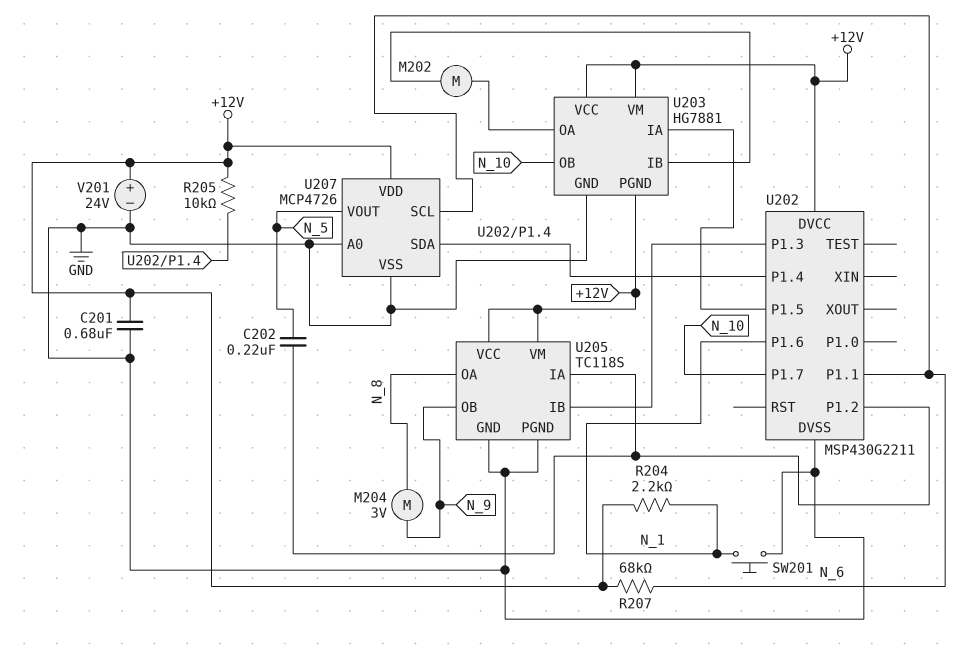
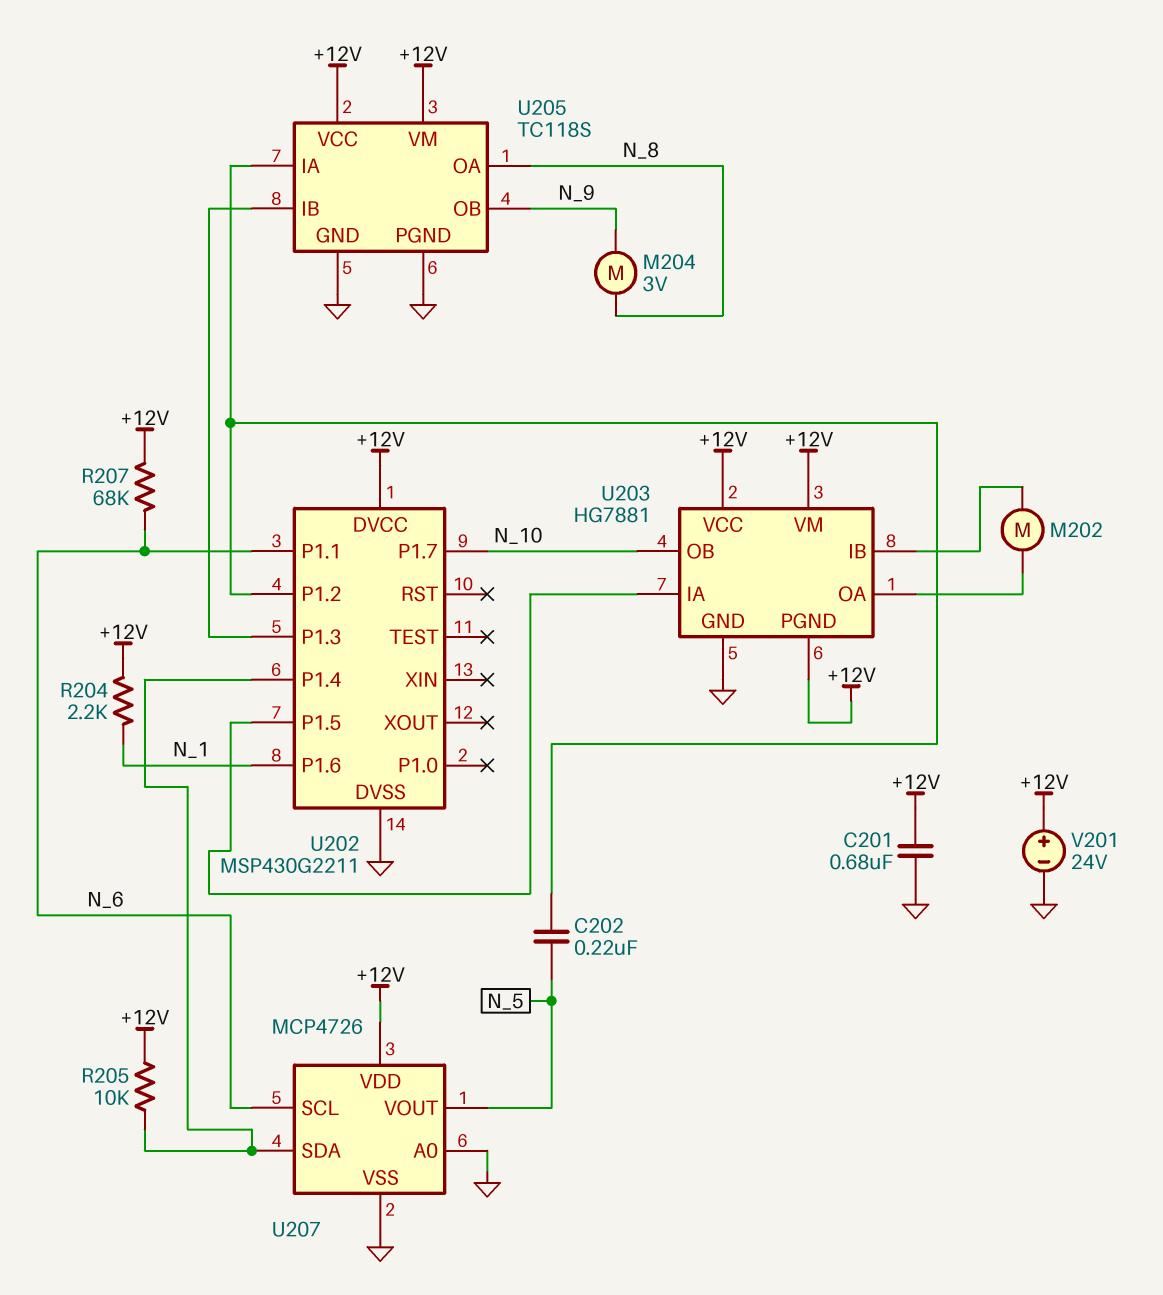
SW201: button (GND, N_1) -> none

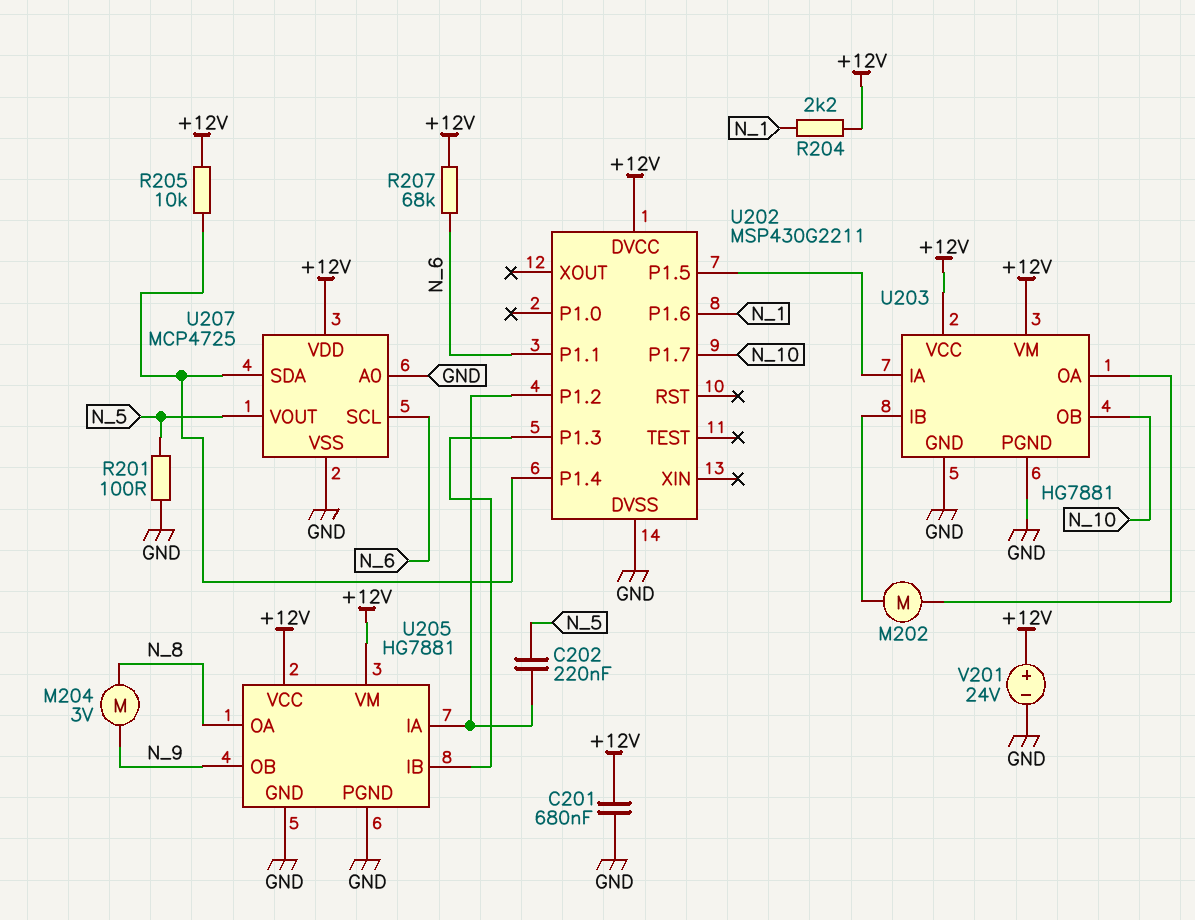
R201: none -> 100 (GND, N_5)
U203 pin PGND: +12V -> GND
U205: TC118S -> HG7881
U207: MCP4726 -> MCP4725

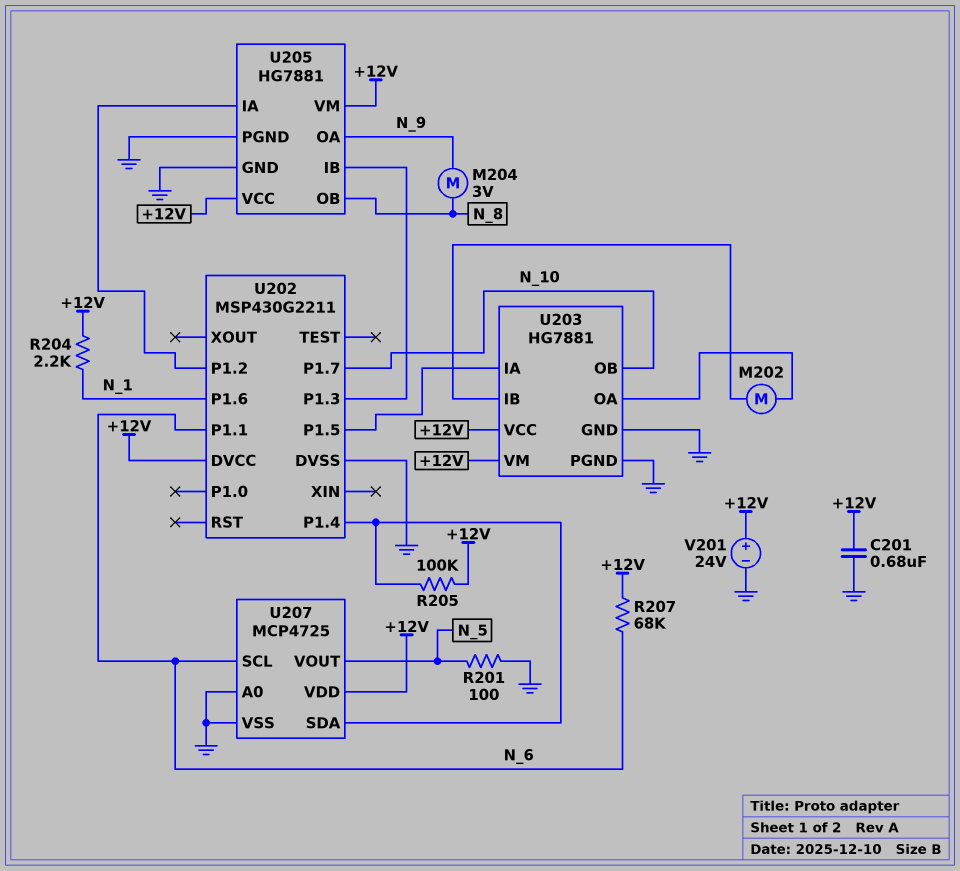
C202: 220nF (N_5, U202/P1.2) -> none
R205: 10k (+12V, U202/P1.4) -> 100k (+12V, U202/P1.4)
U205 pin OA: N_8 -> N_9
U205 pin OB: N_9 -> N_8

